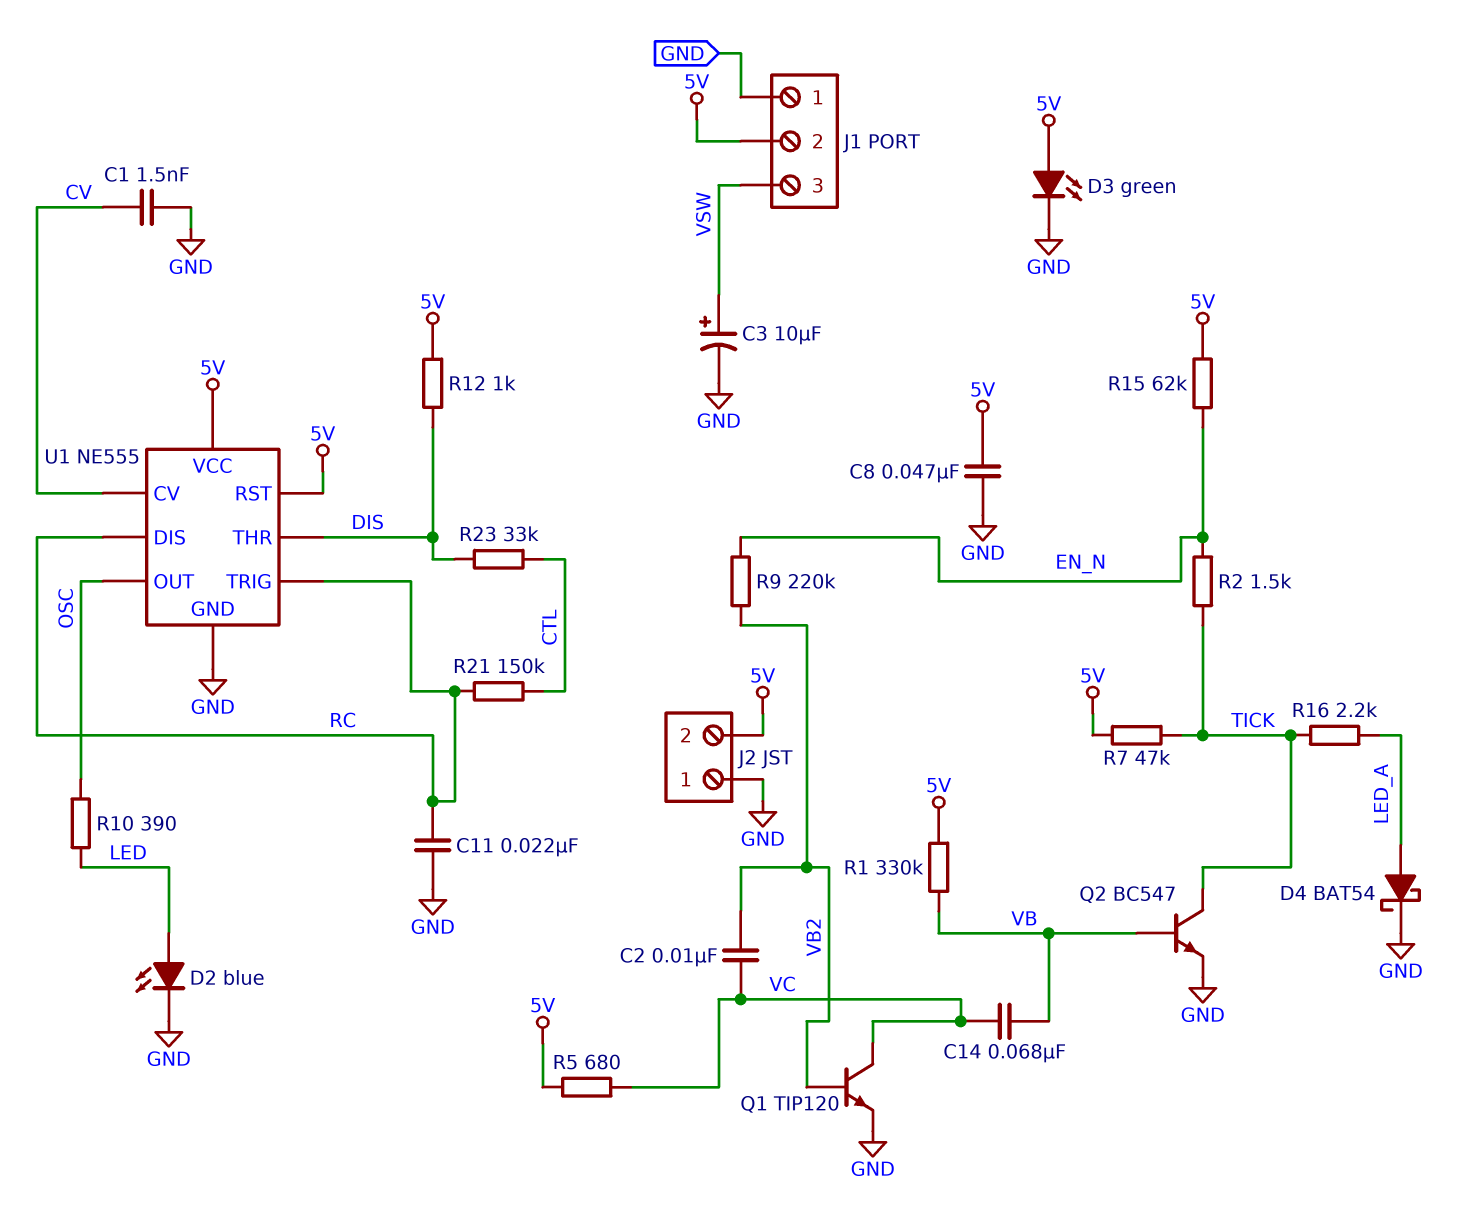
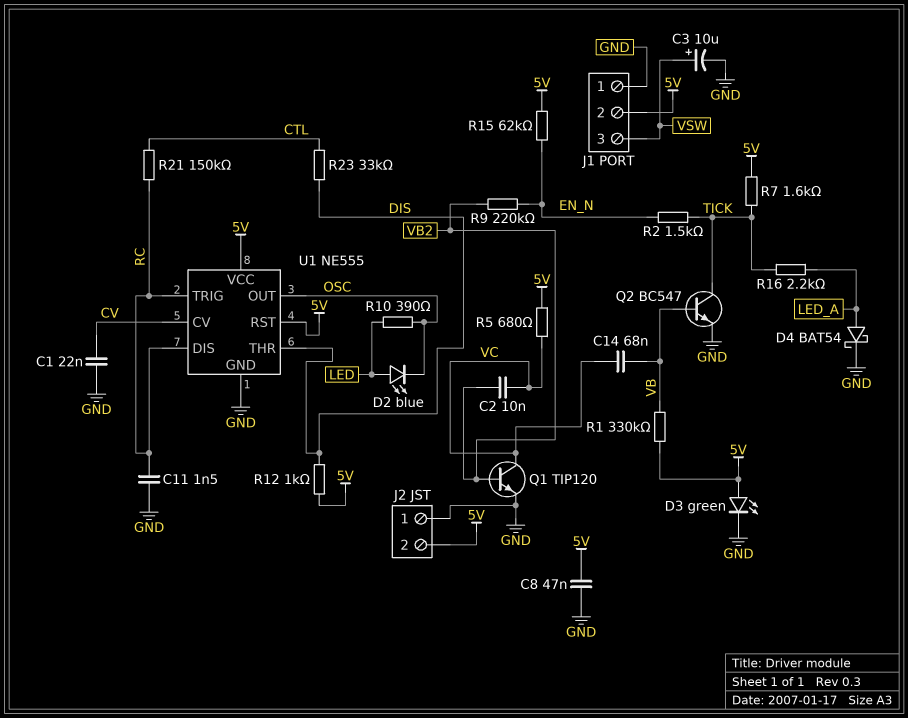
C1: 1.5nF (CV, GND) -> 22nF (CV, GND)
C11: 22nF (GND, RC) -> 1.5nF (GND, RC)
D2: LED blue (A LED, K GND) -> LED blue (A LED, K OSC)
R7: 47k (5V, TICK) -> 1.6k (5V, TICK)

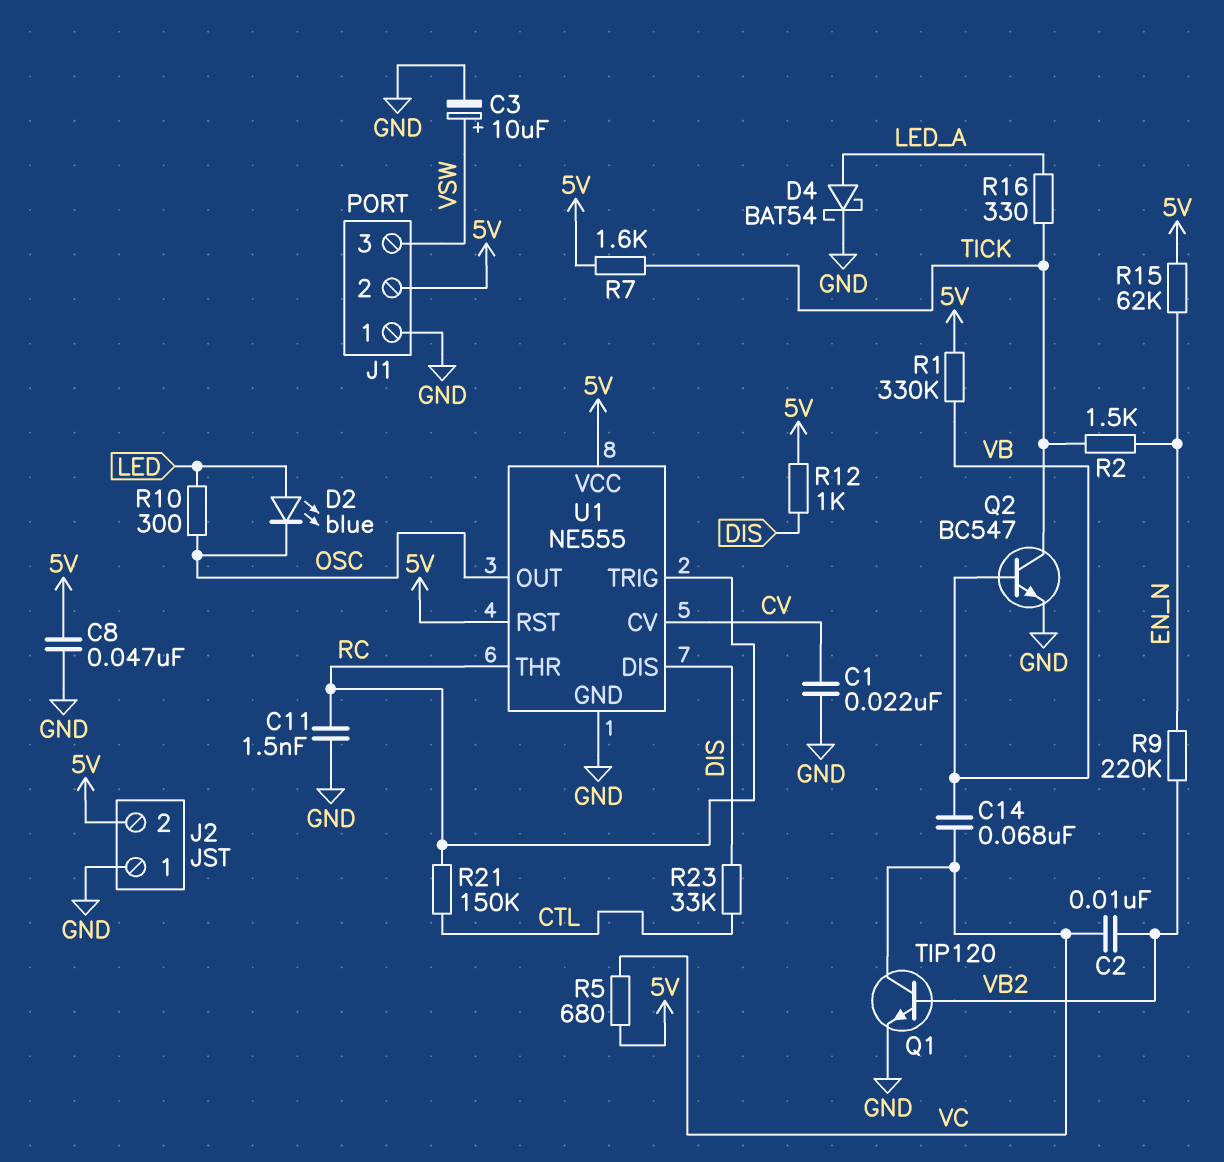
D3: LED green (A 5V, K GND) -> none
R10: 390 (LED, OSC) -> 300 (LED, OSC)
R16: 2.2k (LED_A, TICK) -> 330 (LED_A, TICK)
U1 pin DIS: RC -> DIS
U1 pin THR: DIS -> RC

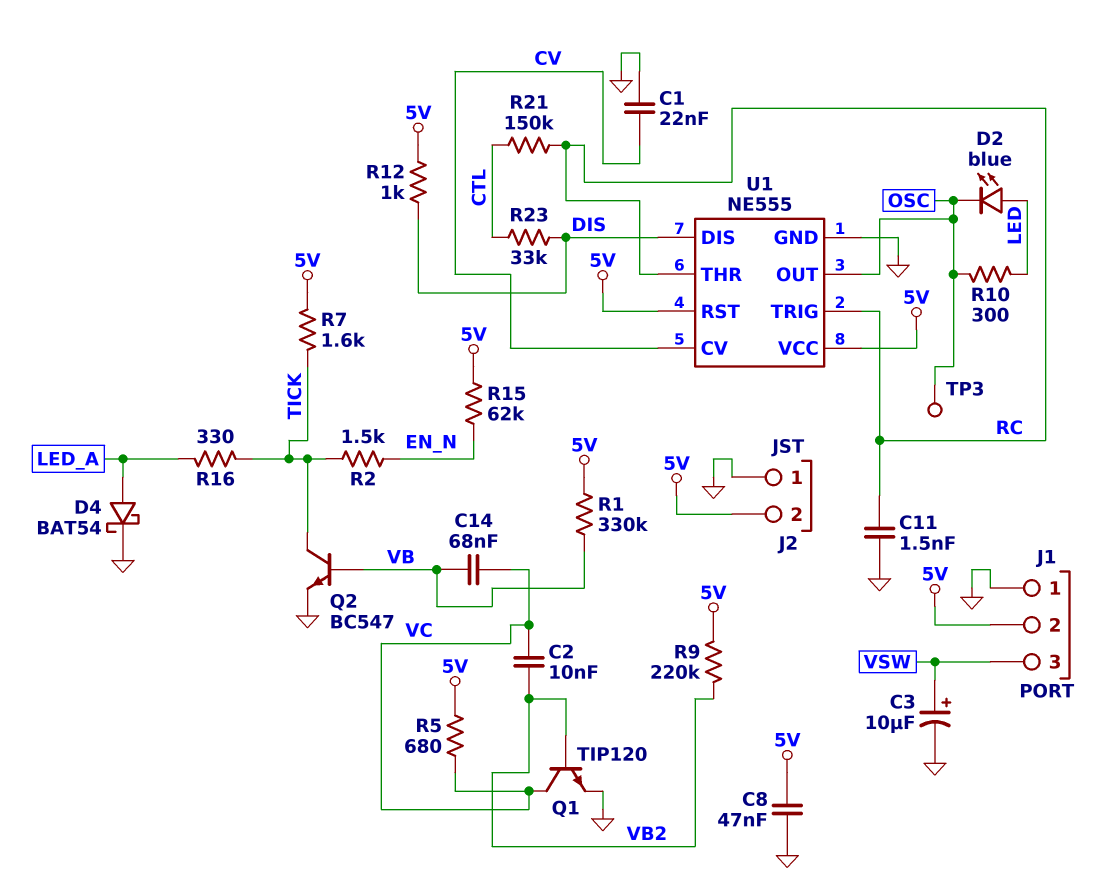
R9: 220k (EN_N, VB2) -> 220k (5V, VB2)
TP3: none -> test point (OSC)

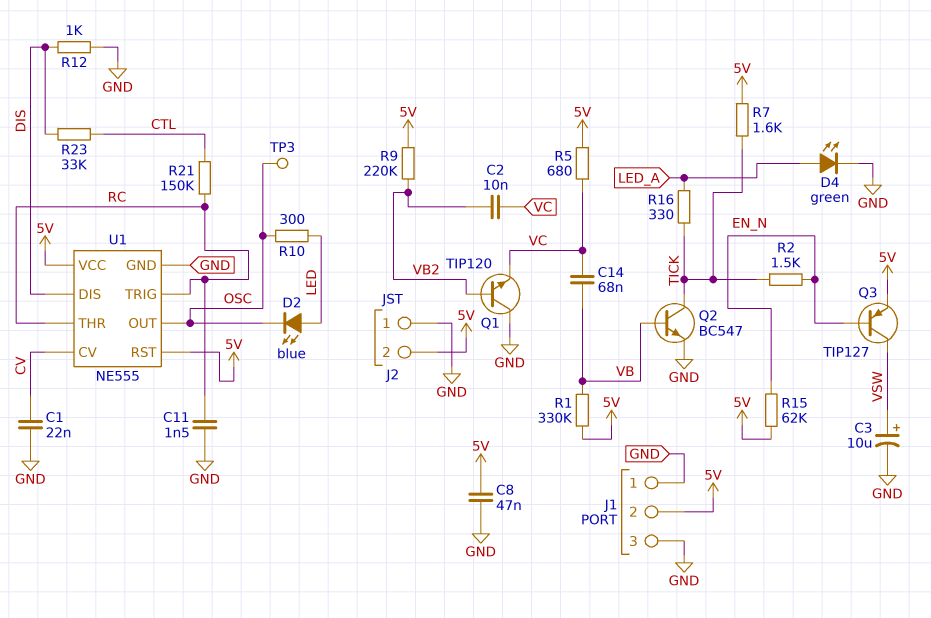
D4: schottky BAT54 (A LED_A, K GND) -> LED green (A LED_A, K GND)
J1 pin 3: VSW -> GND
Q1: NPN TIP120 (B VB2, C VC, E GND) -> NPN TIP120 (B VB2, C GND, E VC)
Q3: none -> PNP TIP127 (B EN_N, C VSW, E 5V)
R12: 1k (5V, DIS) -> 1k (DIS, GND)

